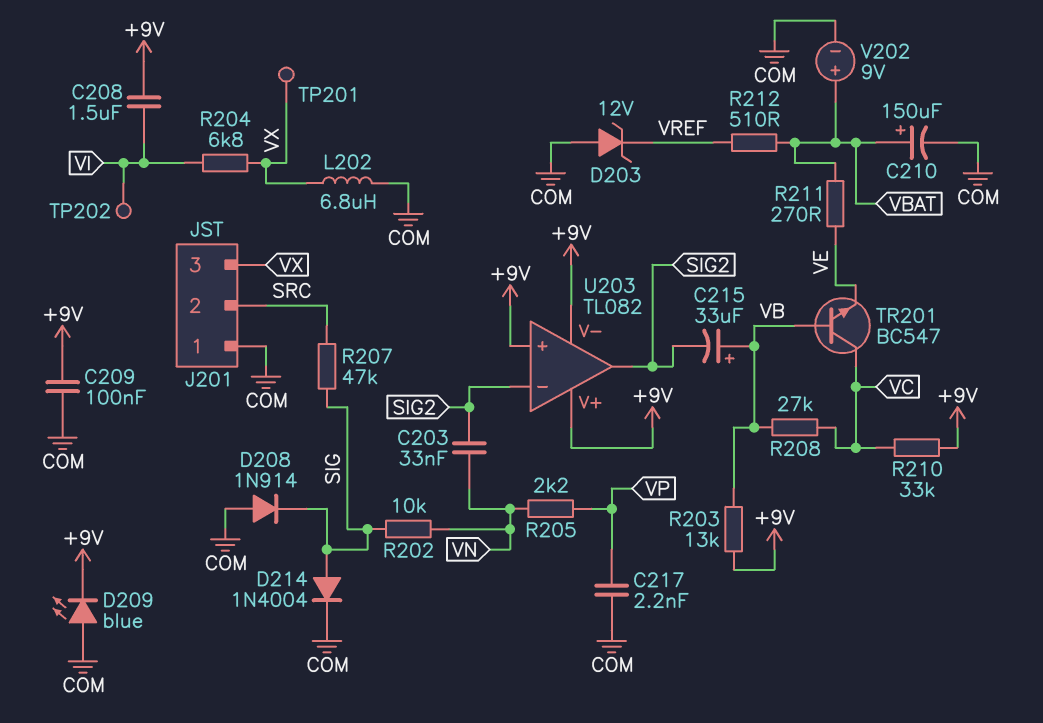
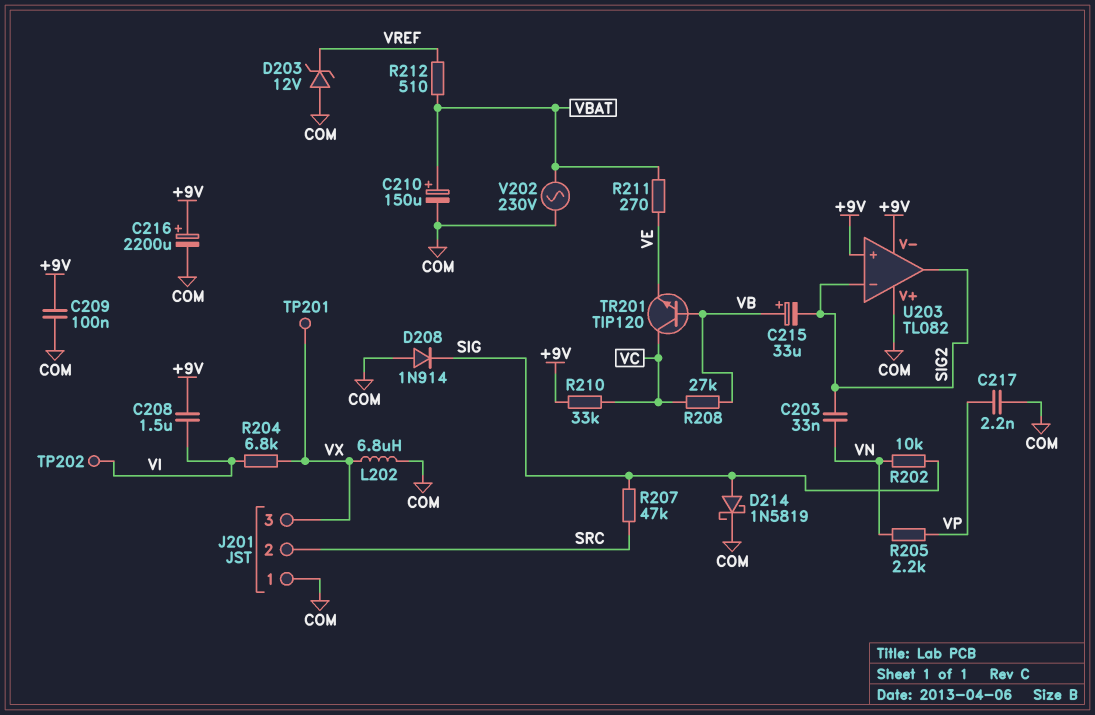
C216: none -> 2200uF (plus +9V, minus COM)
D209: LED blue (A COM, K +9V) -> none
D214: diode 1N4004 (A SIG, K COM) -> schottky 1N5819 (A SIG, K COM)
R203: 13k (+9V, VB) -> none
TR201: NPN BC547 (B VB, C VC, E VE) -> NPN TIP120 (B VB, C VC, E VE)
U203 pin V+: +9V -> COM
V202: 9V (plus VBAT, minus COM) -> AC 230V (COM, VBAT)

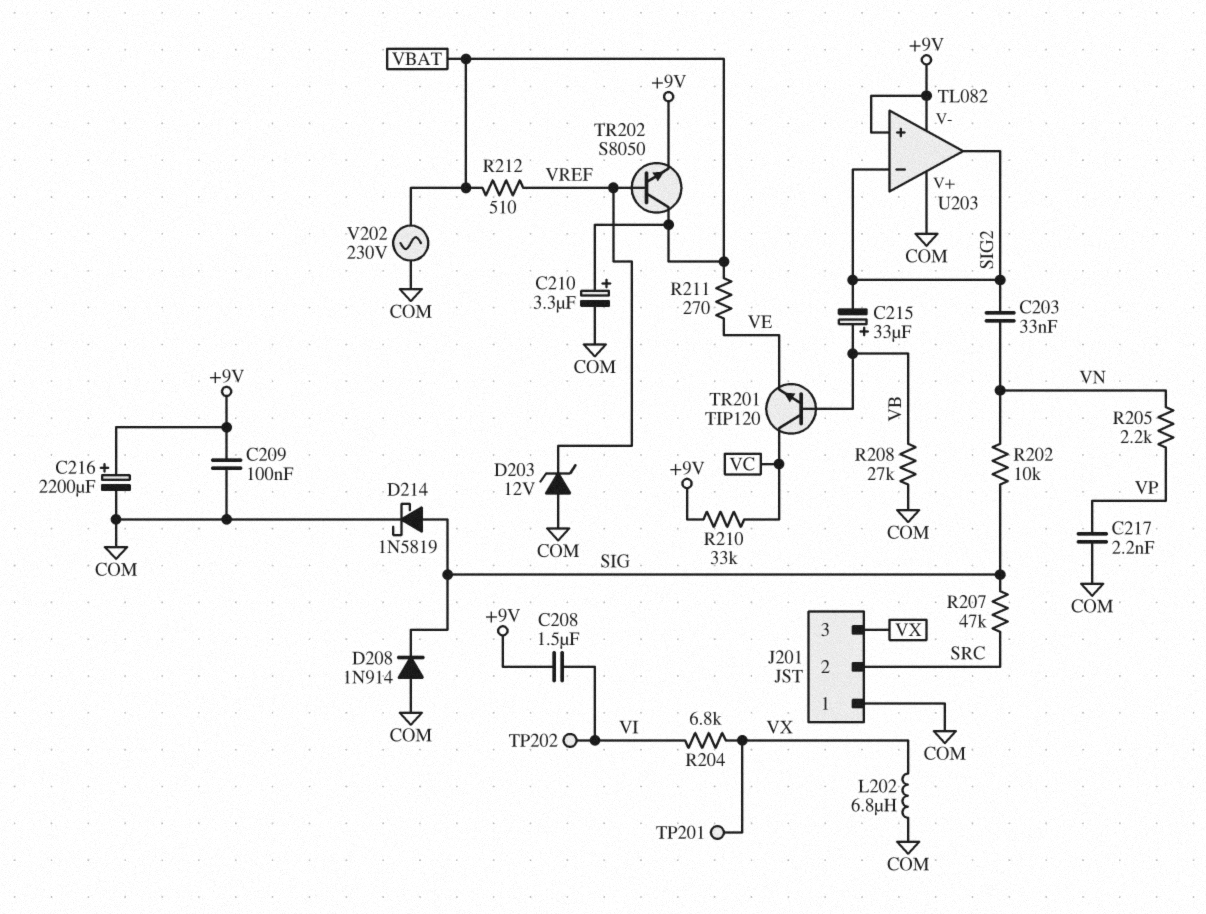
C210: 150uF (plus VBAT, minus COM) -> 3.3uF (plus VBAT, minus COM)
R208: 27k (VB, VC) -> 27k (COM, VB)
TR202: none -> NPN S8050 (B VREF, C VBAT, E +9V)

